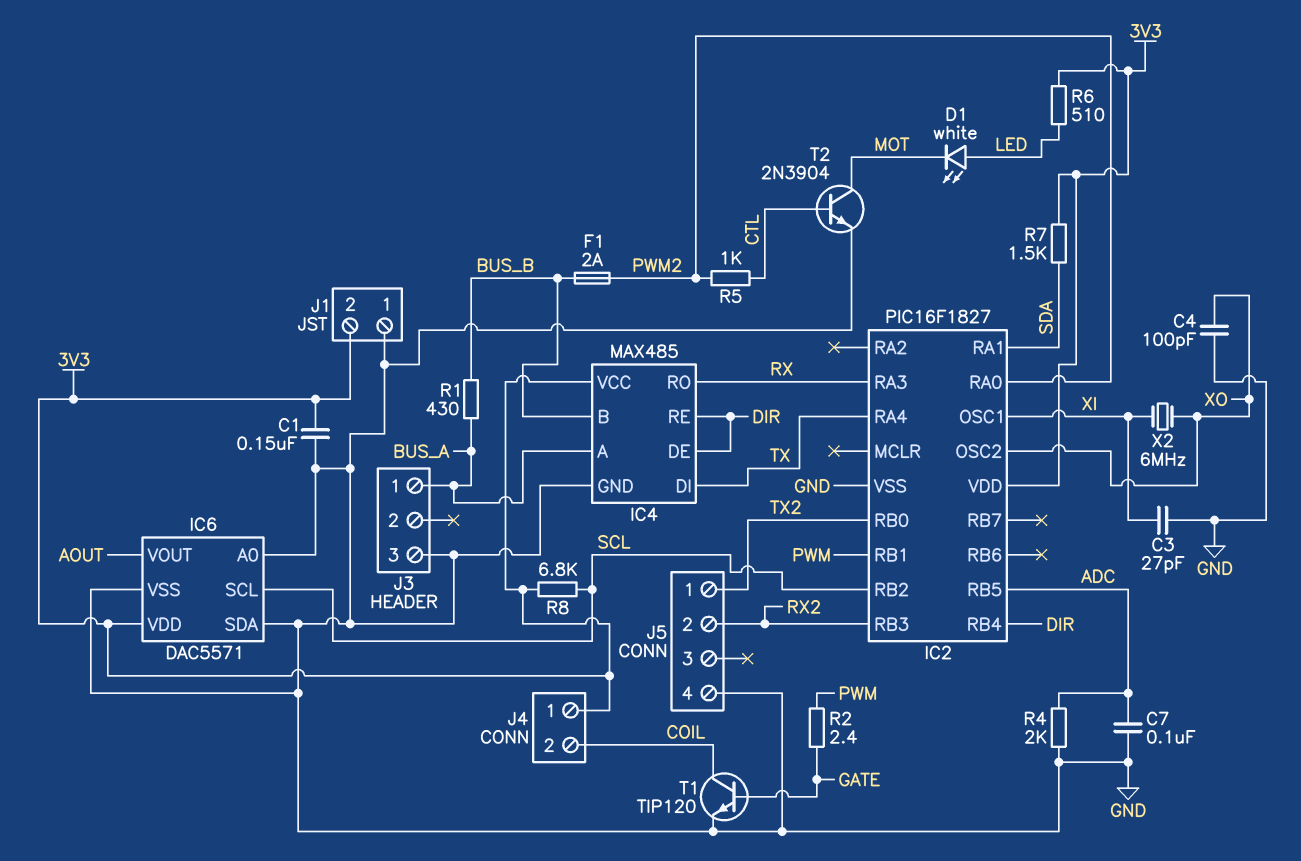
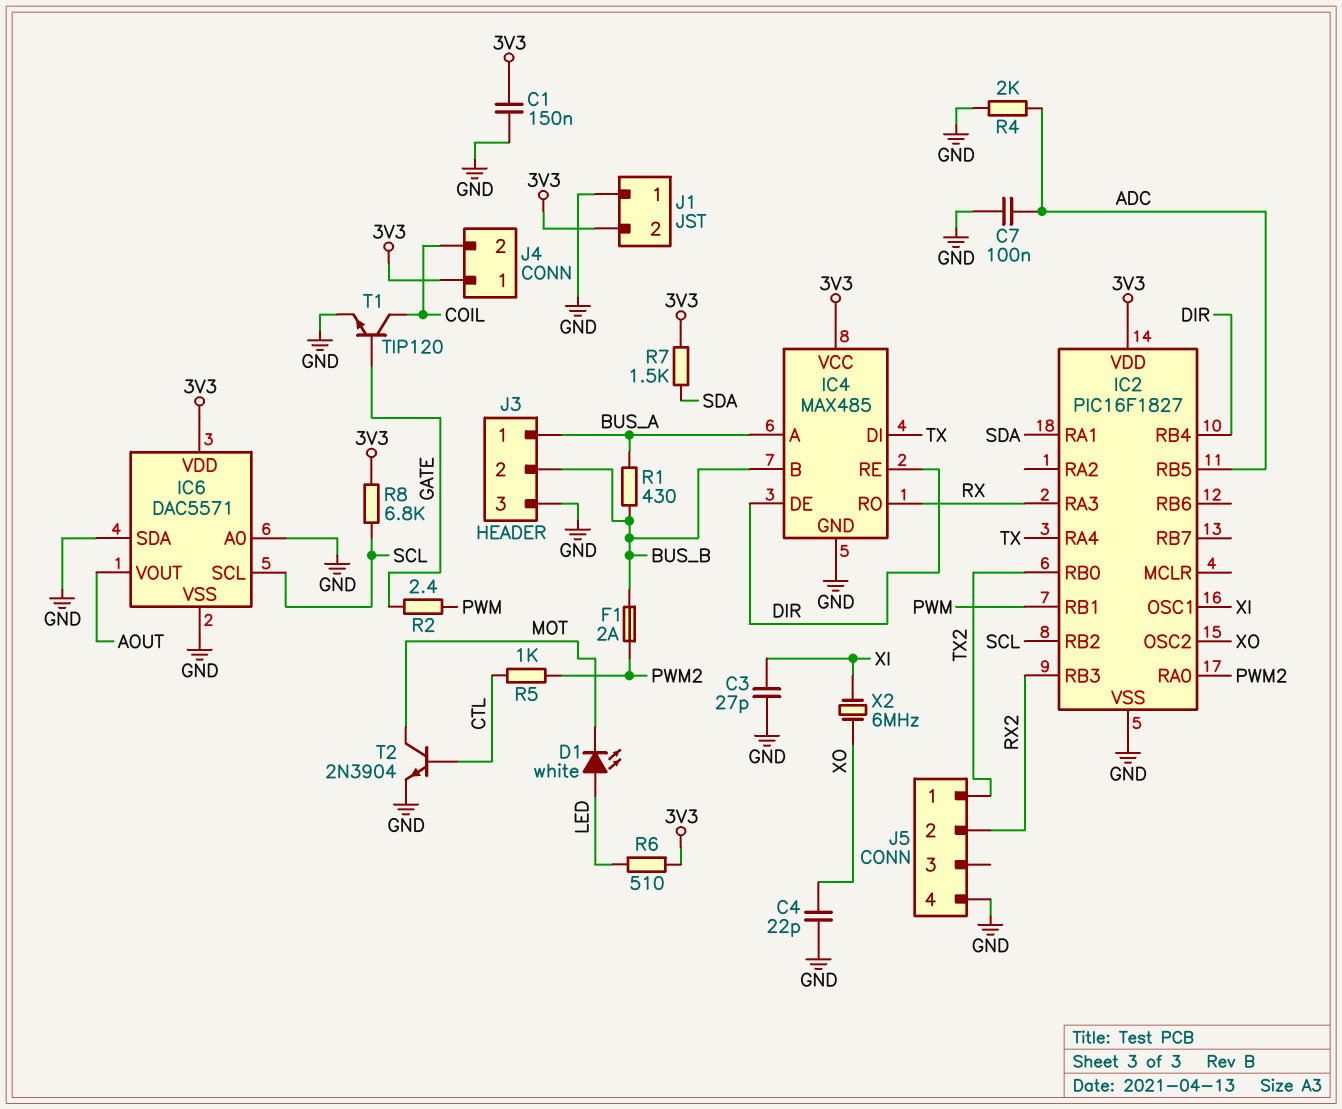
C4: 100pF (GND, XO) -> 22pF (GND, XO)
J3 pin 2: none -> BUS_B

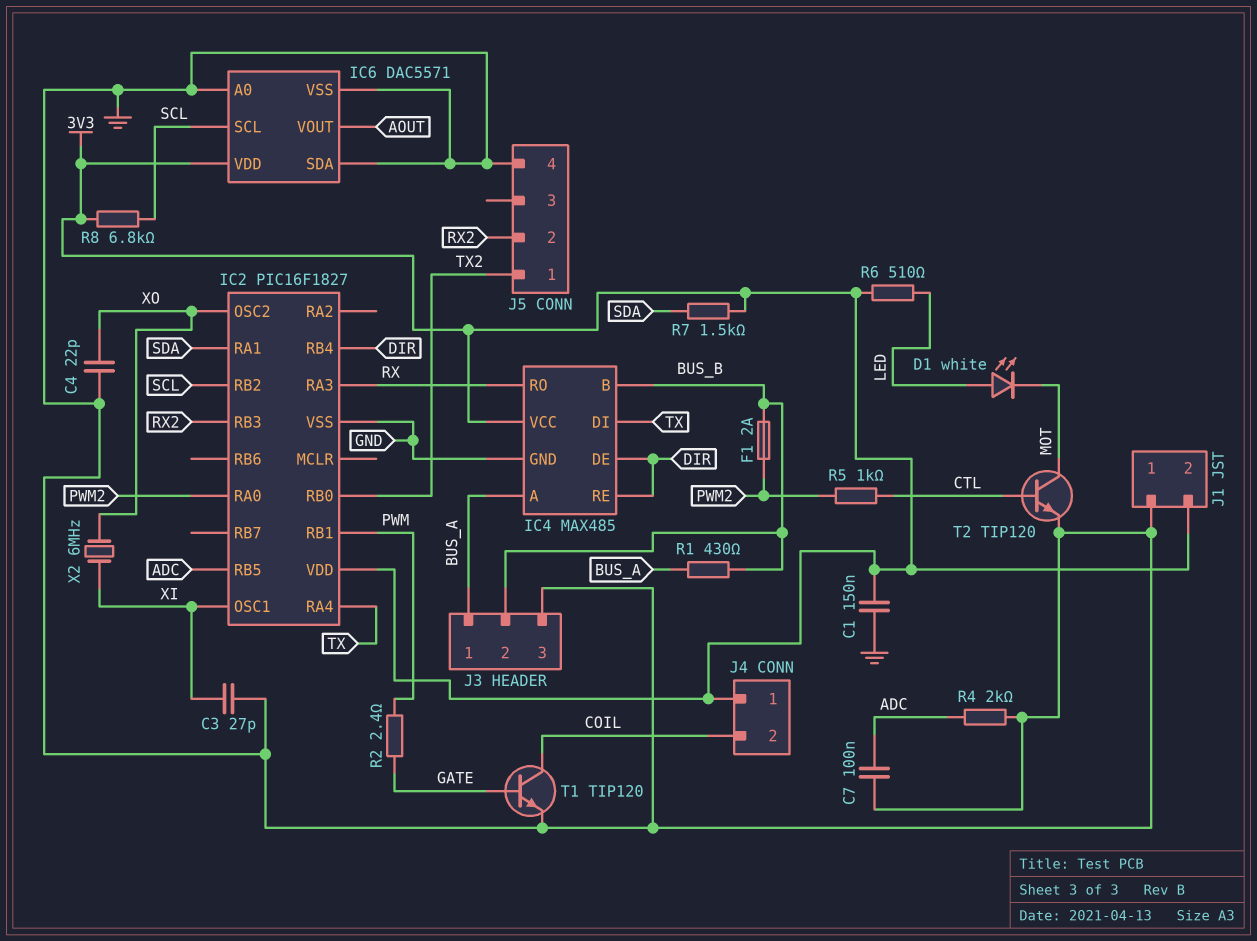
T2: NPN 2N3904 (B CTL, C MOT, E GND) -> NPN TIP120 (B CTL, C MOT, E GND)

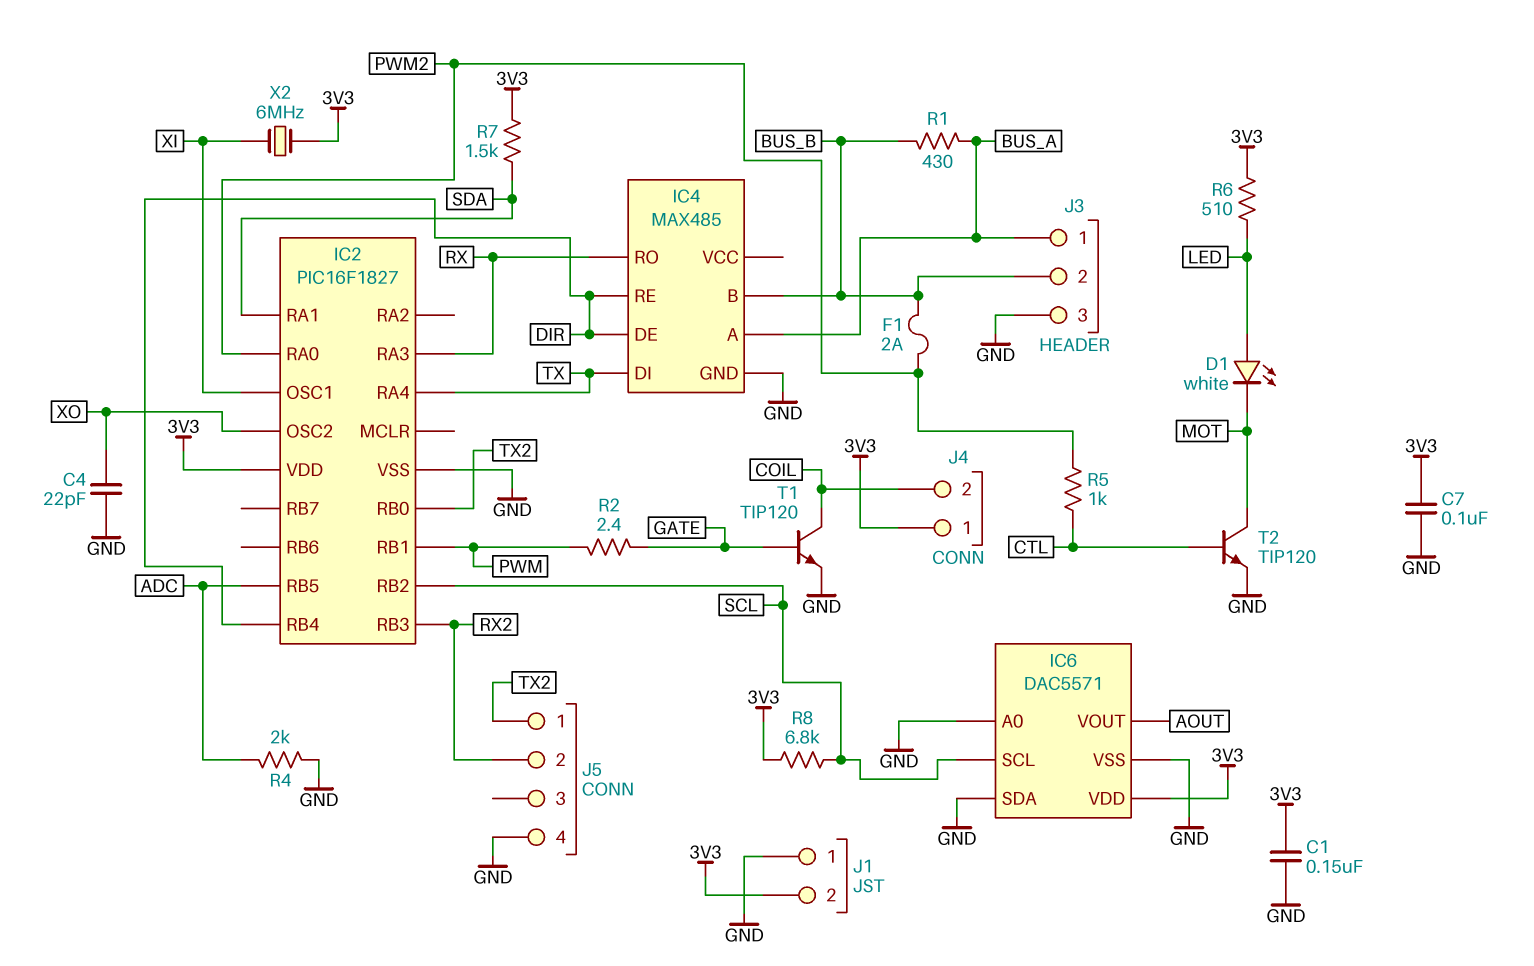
C3: 27pF (GND, XI) -> none
C7: 100nF (ADC, GND) -> 100nF (3V3, GND)
IC4 pin VCC: 3V3 -> none
X2: 6MHz (XI, XO) -> 6MHz (3V3, XI)

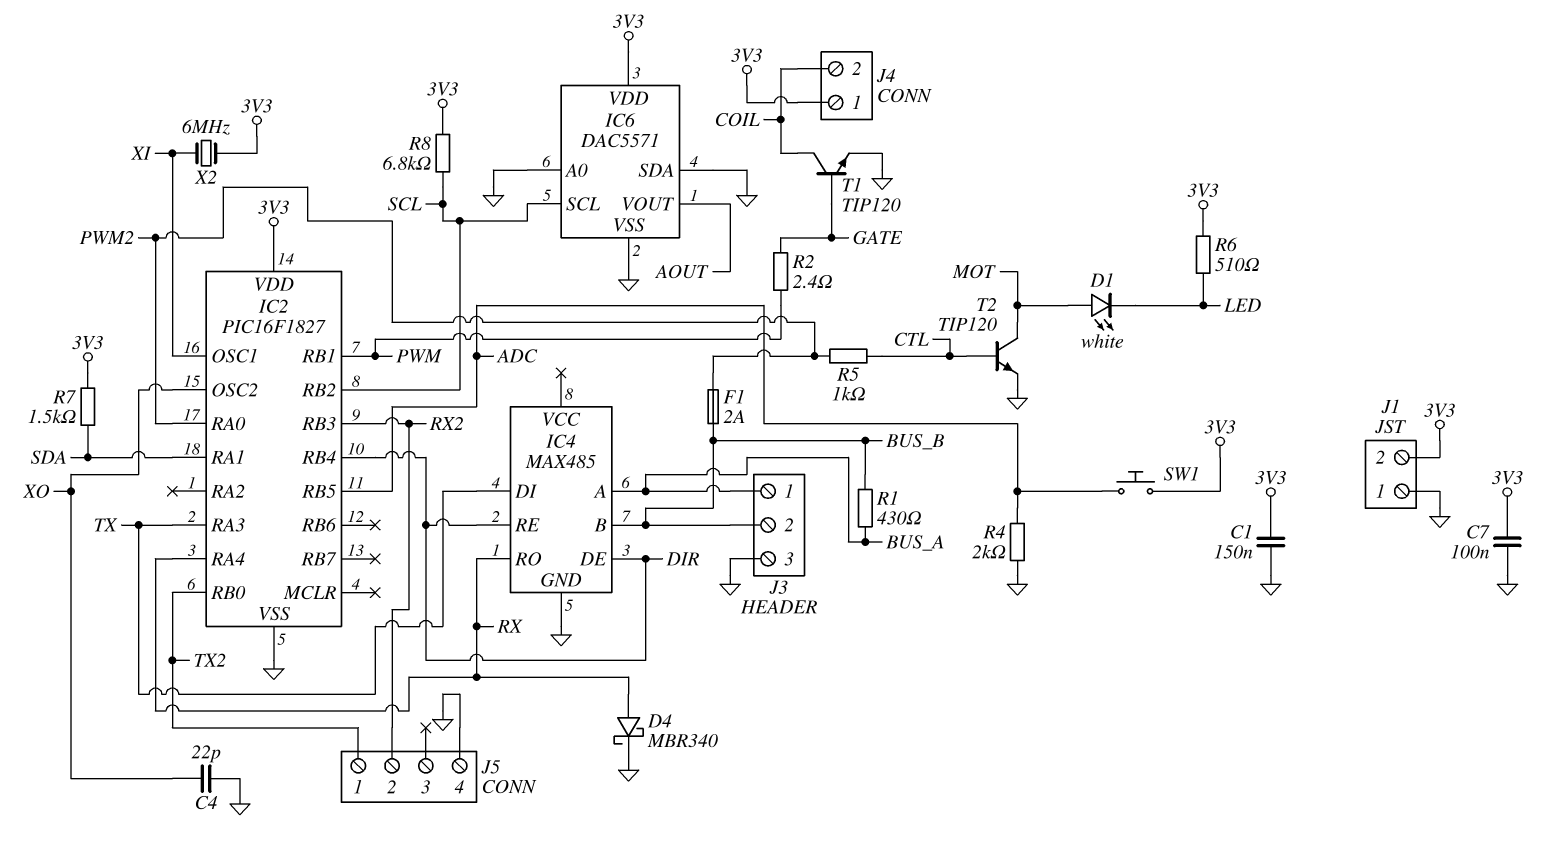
D1: LED white (A LED, K MOT) -> LED white (A MOT, K LED)
D4: none -> schottky MBR340 (A RX, K GND)
IC2 pin RA3: RX -> TX
IC2 pin RA4: TX -> RX
SW1: none -> button (3V3, ADC)

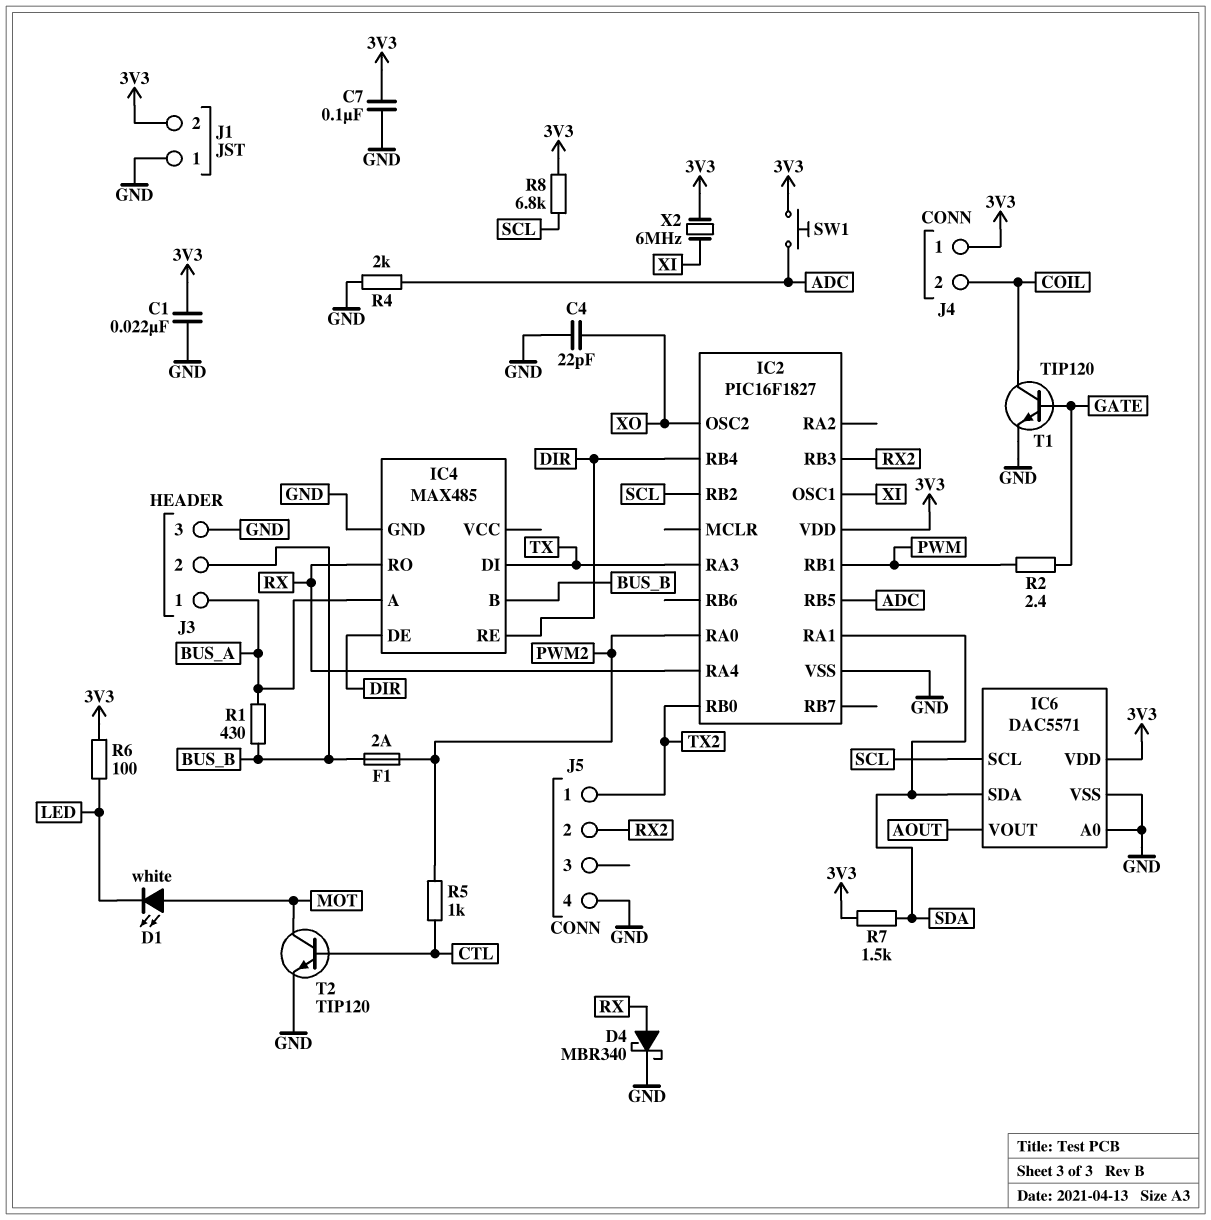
C1: 150nF (3V3, GND) -> 22nF (3V3, GND)
IC6 pin SDA: GND -> SDA
R6: 510 (3V3, LED) -> 100 (3V3, LED)

